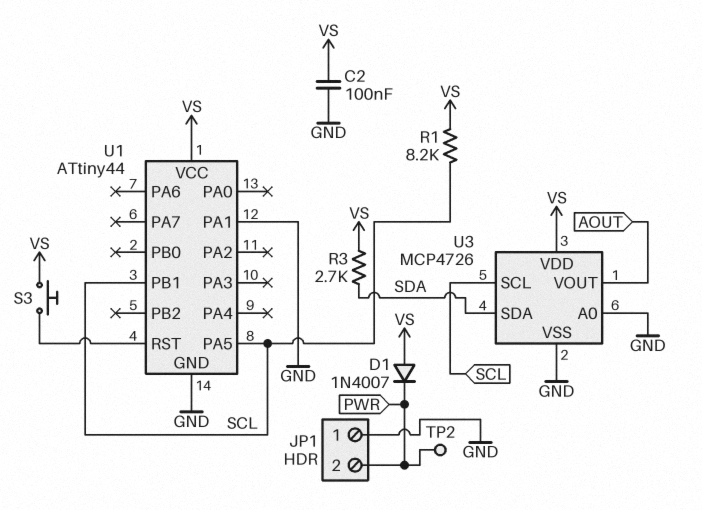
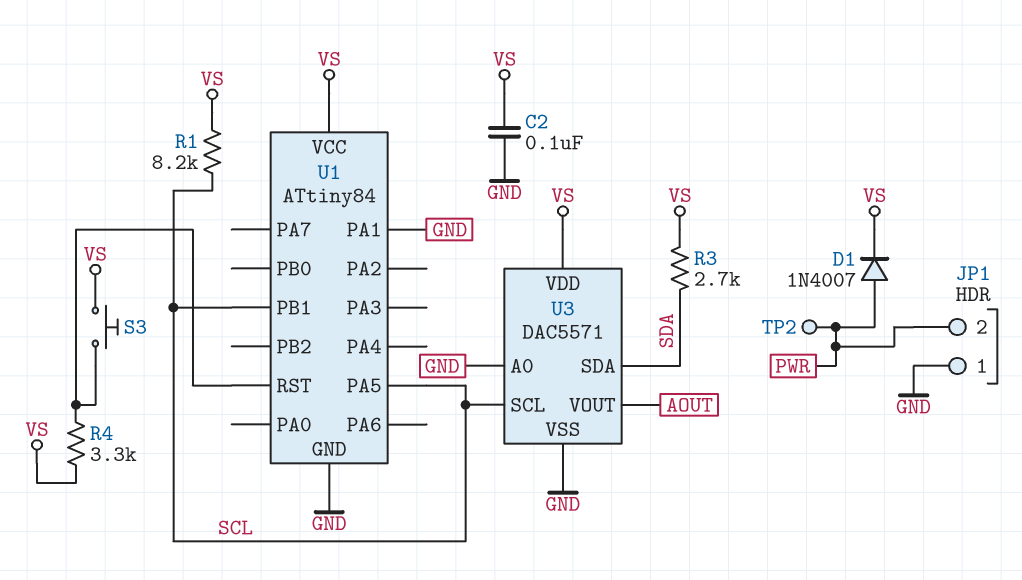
D1: diode 1N4007 (A VS, K PWR) -> diode 1N4007 (A PWR, K VS)
R4: none -> 3.3k (U1/RST, VS)
U1: ATtiny44 -> ATtiny84
U3: MCP4726 -> DAC5571

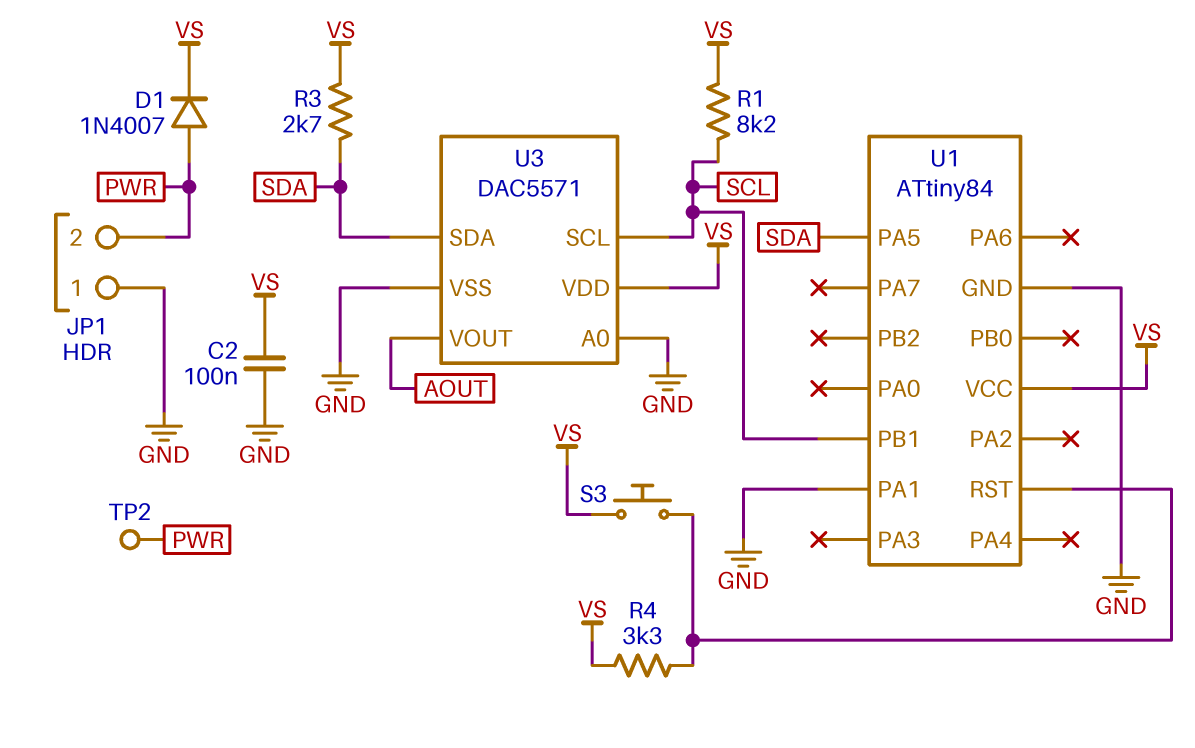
U1 pin PA5: SCL -> SDA

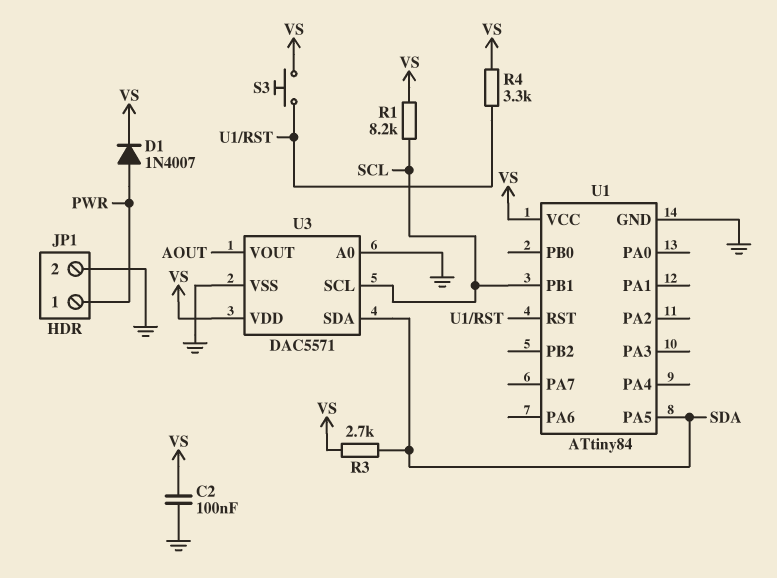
JP1 pin 1: GND -> PWR
JP1 pin 2: PWR -> GND
TP2: test point (PWR) -> none
U1 pin PA1: GND -> none

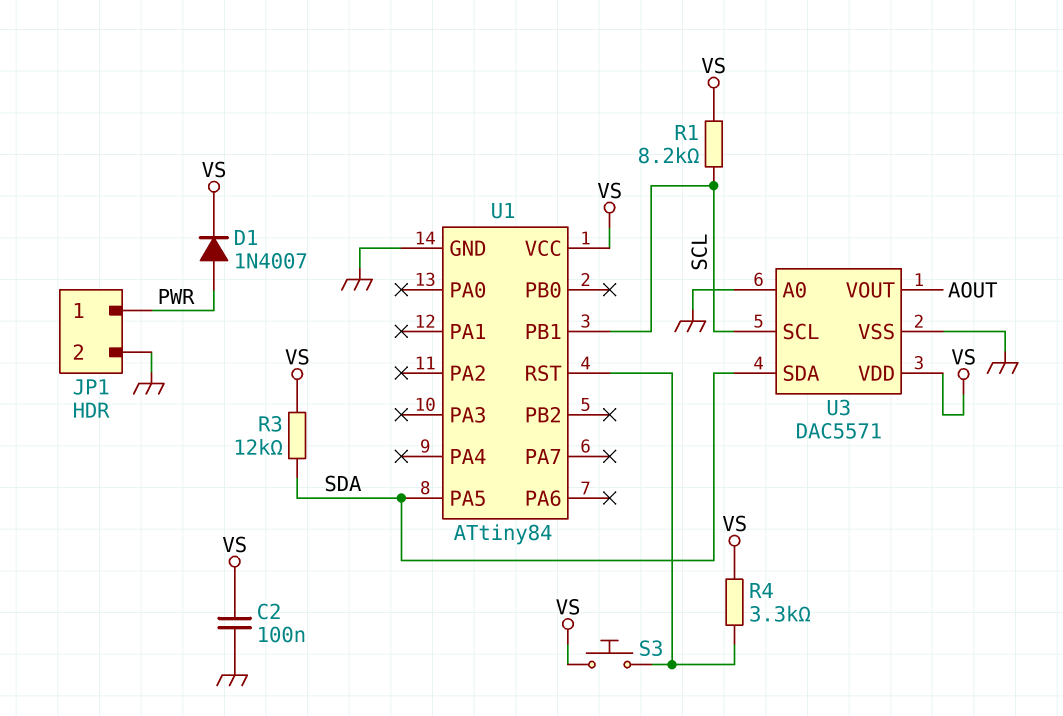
R3: 2.7k (SDA, VS) -> 12k (SDA, VS)

